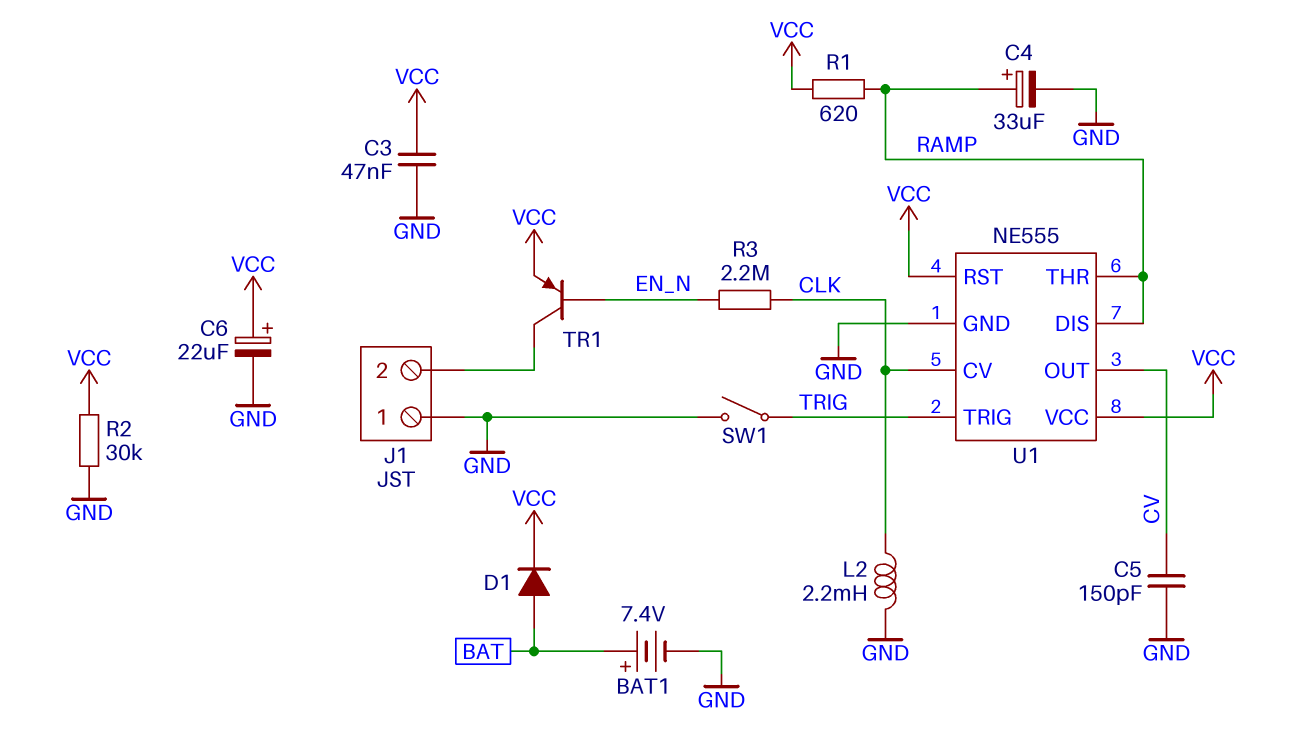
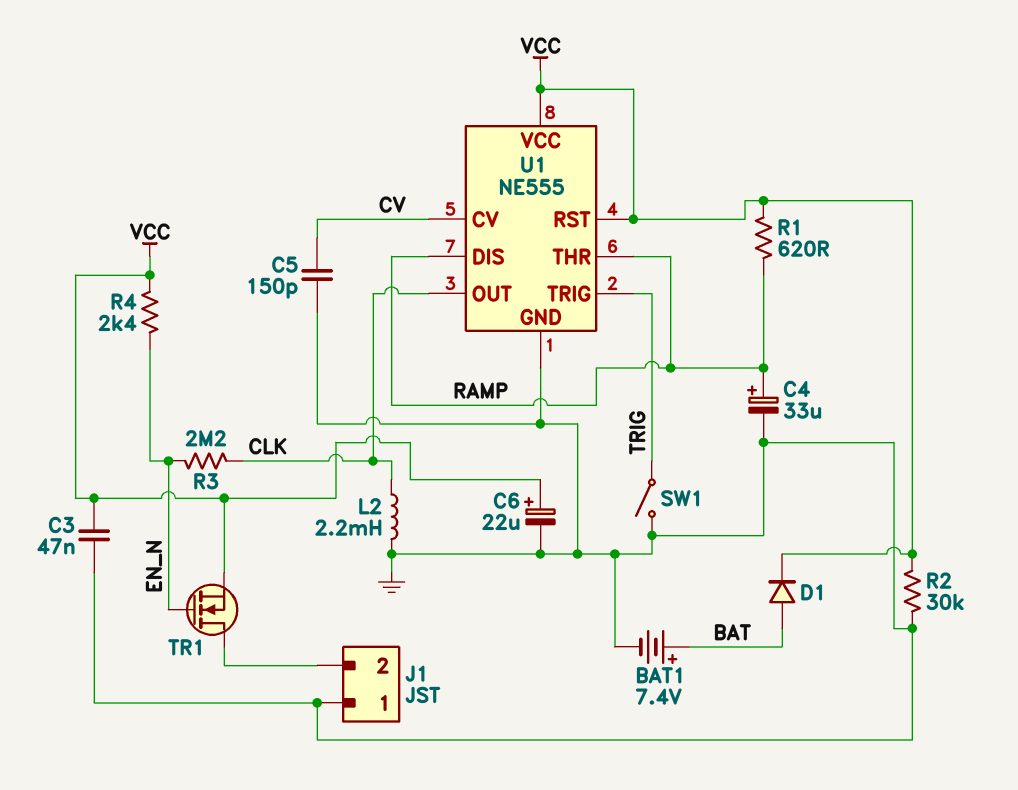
R4: none -> 2.4k (EN_N, VCC)
TR1: PNP (B EN_N, C J1/2, E VCC) -> NMOS (G EN_N, D J1/2, S VCC)
U1 pin CV: CLK -> CV
U1 pin OUT: CV -> CLK

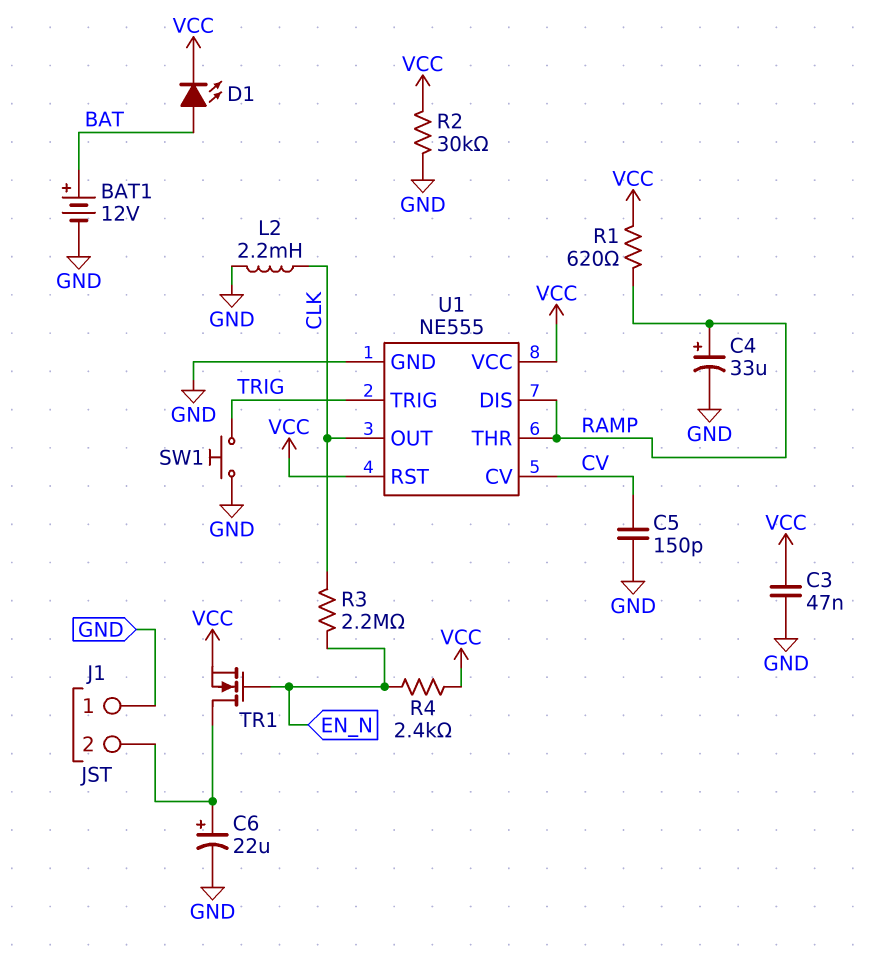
BAT1: 7.4V (plus BAT, minus GND) -> 12V (plus BAT, minus GND)
C6: 22uF (plus VCC, minus GND) -> 22uF (plus J1/2, minus GND)
D1: diode (A BAT, K VCC) -> LED (A BAT, K VCC)
SW1: switch (GND, TRIG) -> button (GND, TRIG)

